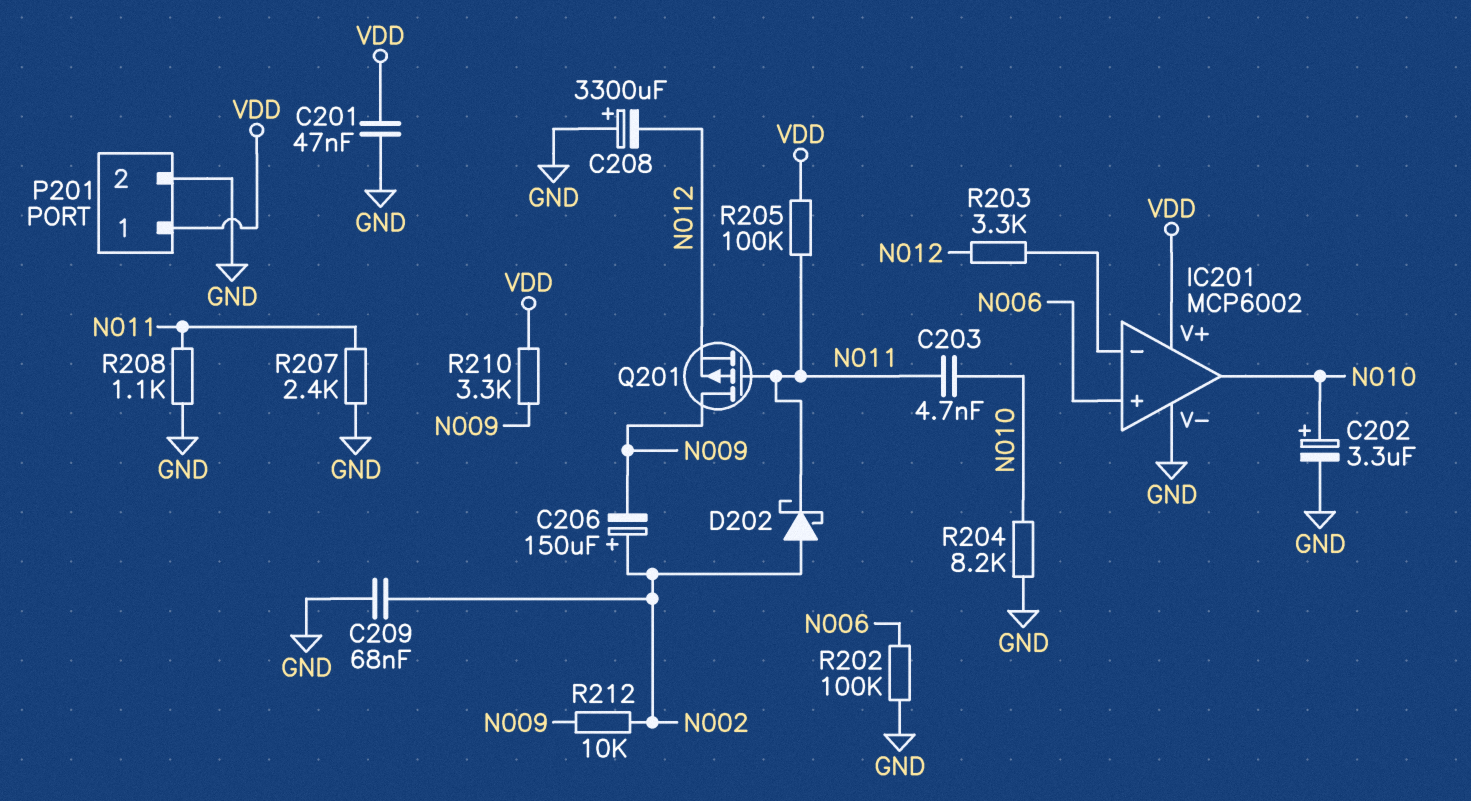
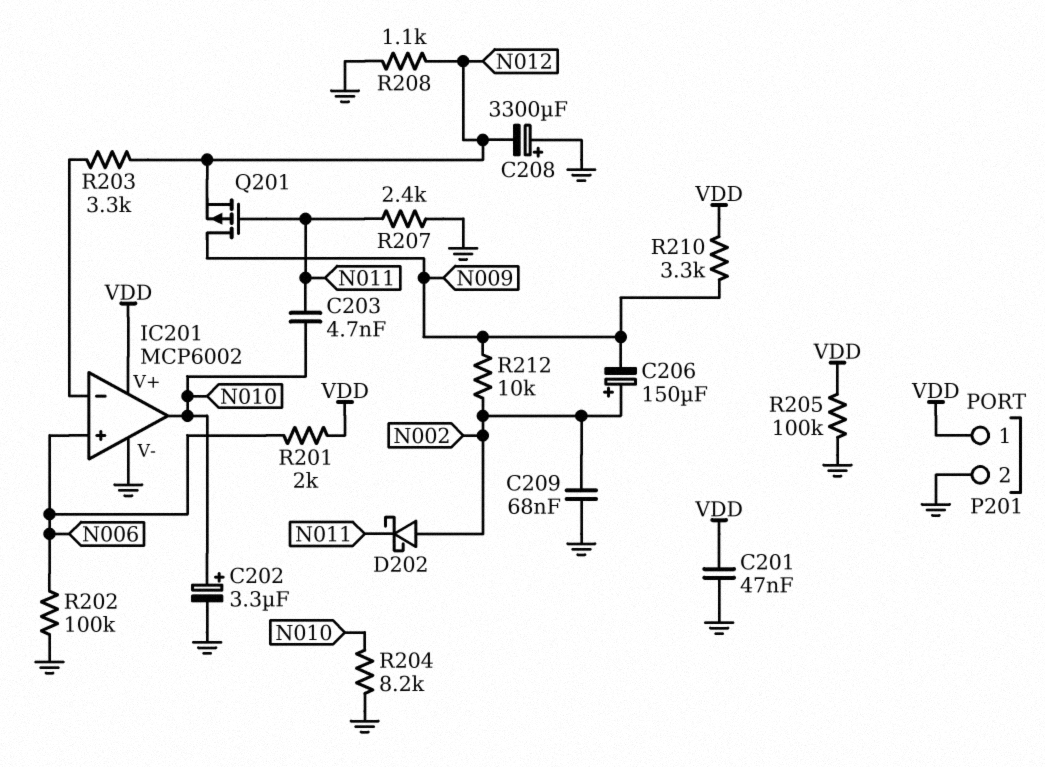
R201: none -> 2k (N006, VDD)
R205: 100k (N011, VDD) -> 100k (GND, VDD)
R208: 1.1k (GND, N011) -> 1.1k (GND, N012)

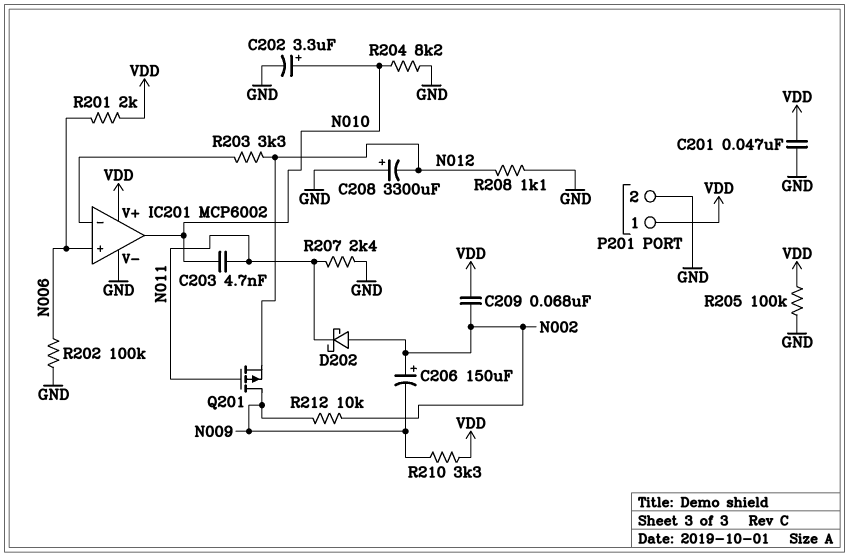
C209: 68nF (GND, N002) -> 68nF (N002, VDD)

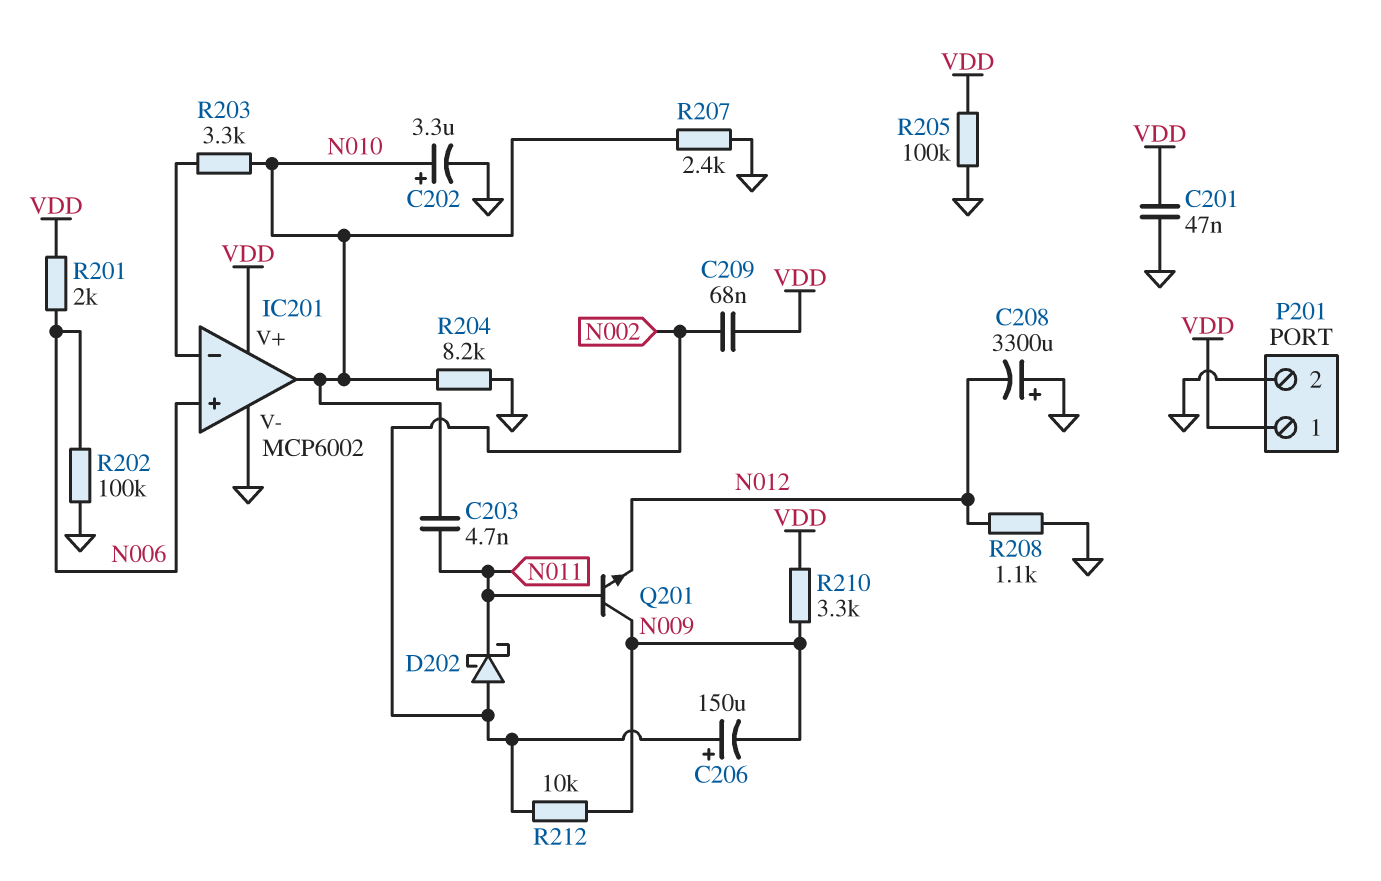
Q201: PMOS (G N011, D N009, S N012) -> NPN (B N011, C N009, E N012)
R203: 3.3k (IC201/in-, N012) -> 3.3k (IC201/in-, N010)
R207: 2.4k (GND, N011) -> 2.4k (GND, N010)

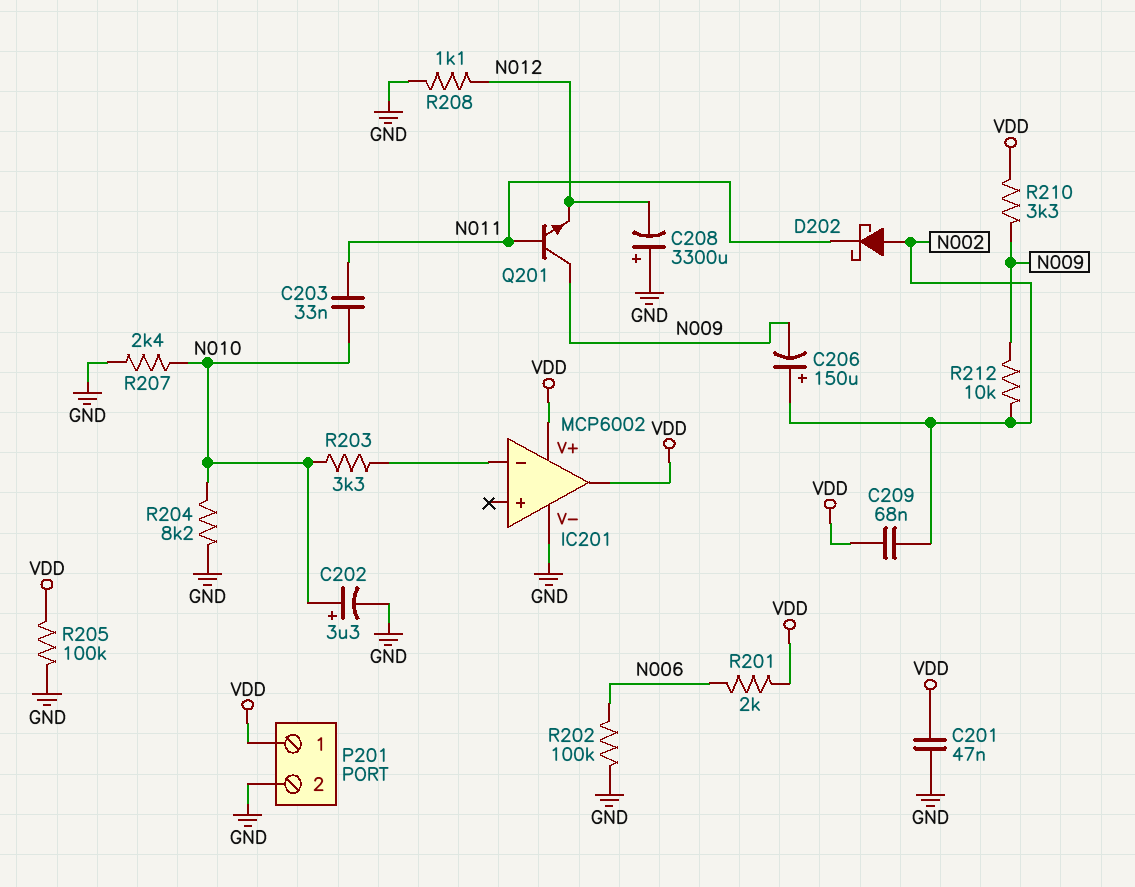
C203: 4.7nF (N010, N011) -> 33nF (N010, N011)
IC201 pin in+: N006 -> none
IC201 pin out: N010 -> VDD

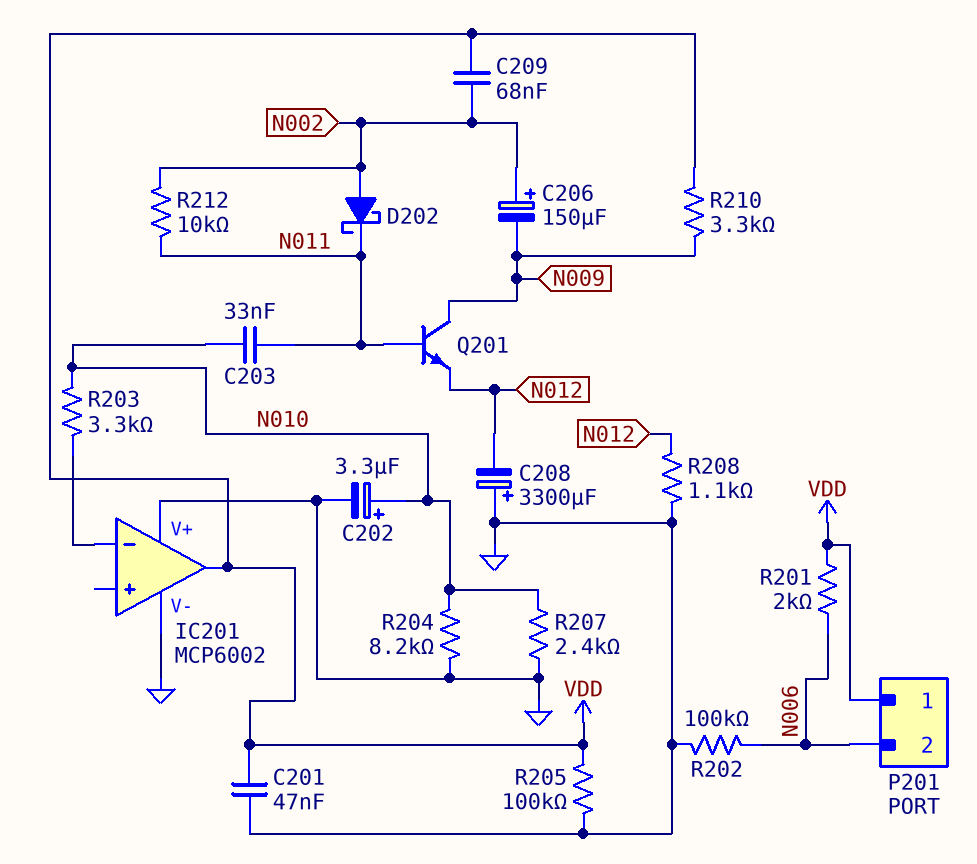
IC201 pin V+: VDD -> GND
P201 pin 2: GND -> N006
R212: 10k (N002, N009) -> 10k (N002, N011)

